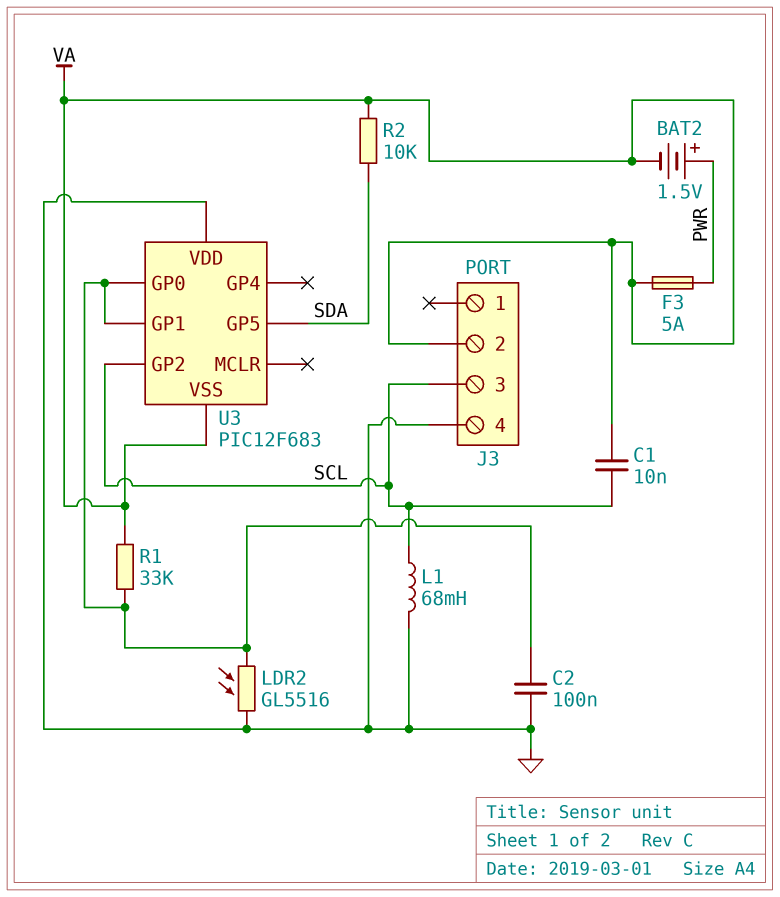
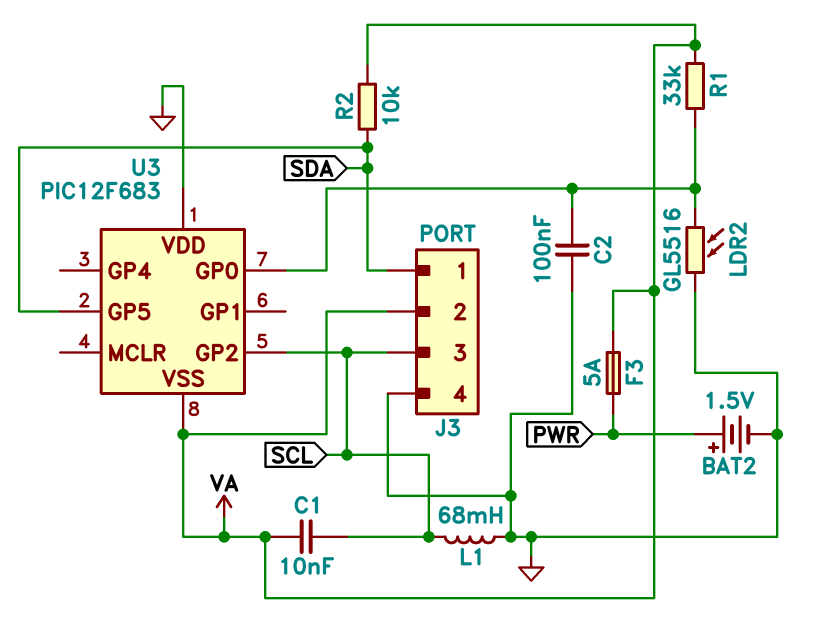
BAT2: 1.5V (plus PWR, minus VA) -> 1.5V (plus PWR, minus GND)
J3 pin 1: none -> SDA
U3 pin GP1: U3/GP0 -> none

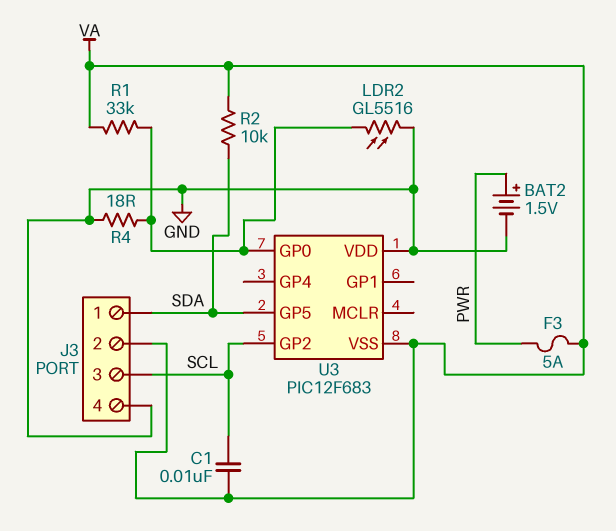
C2: 100nF (GND, U3/GP0) -> none
L1: 68mH (GND, SCL) -> none
R4: none -> 18 (GND, U3/GP0)

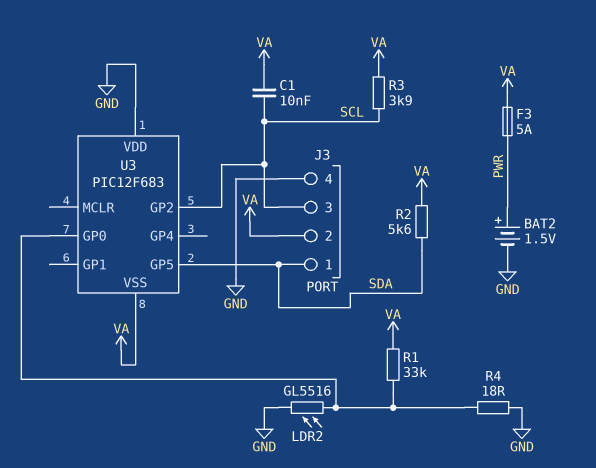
R2: 10k (SDA, VA) -> 5.6k (SDA, VA)
R3: none -> 3.9k (SCL, VA)

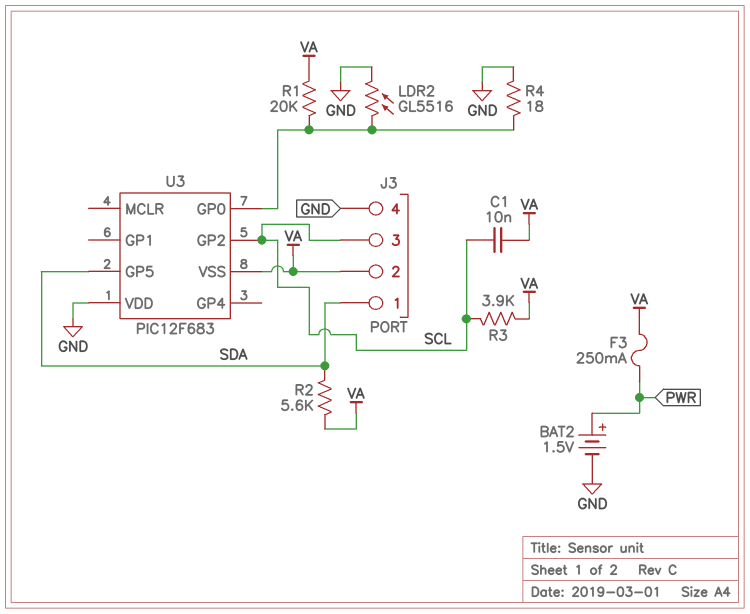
F3: 5A (PWR, VA) -> 250mA (PWR, VA)
R1: 33k (U3/GP0, VA) -> 20k (U3/GP0, VA)

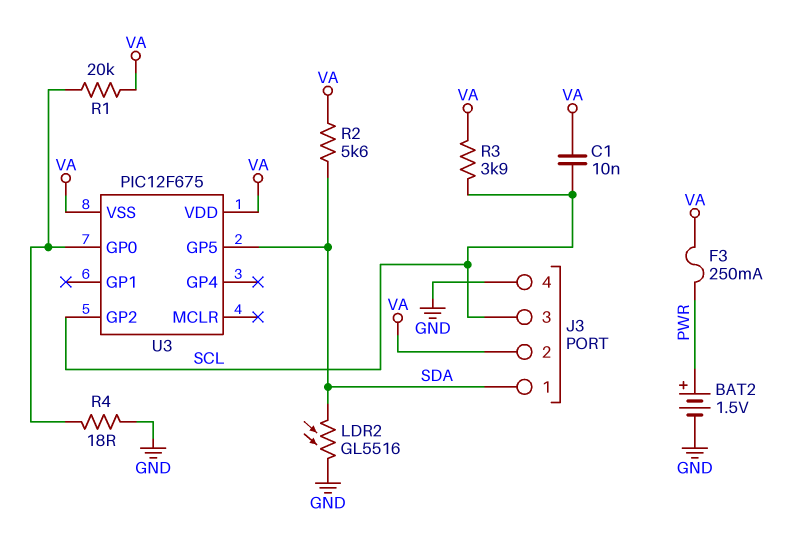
LDR2: GL5516 (GND, U3/GP0) -> GL5516 (GND, SDA)
U3: PIC12F683 -> PIC12F675
U3 pin VDD: GND -> VA

